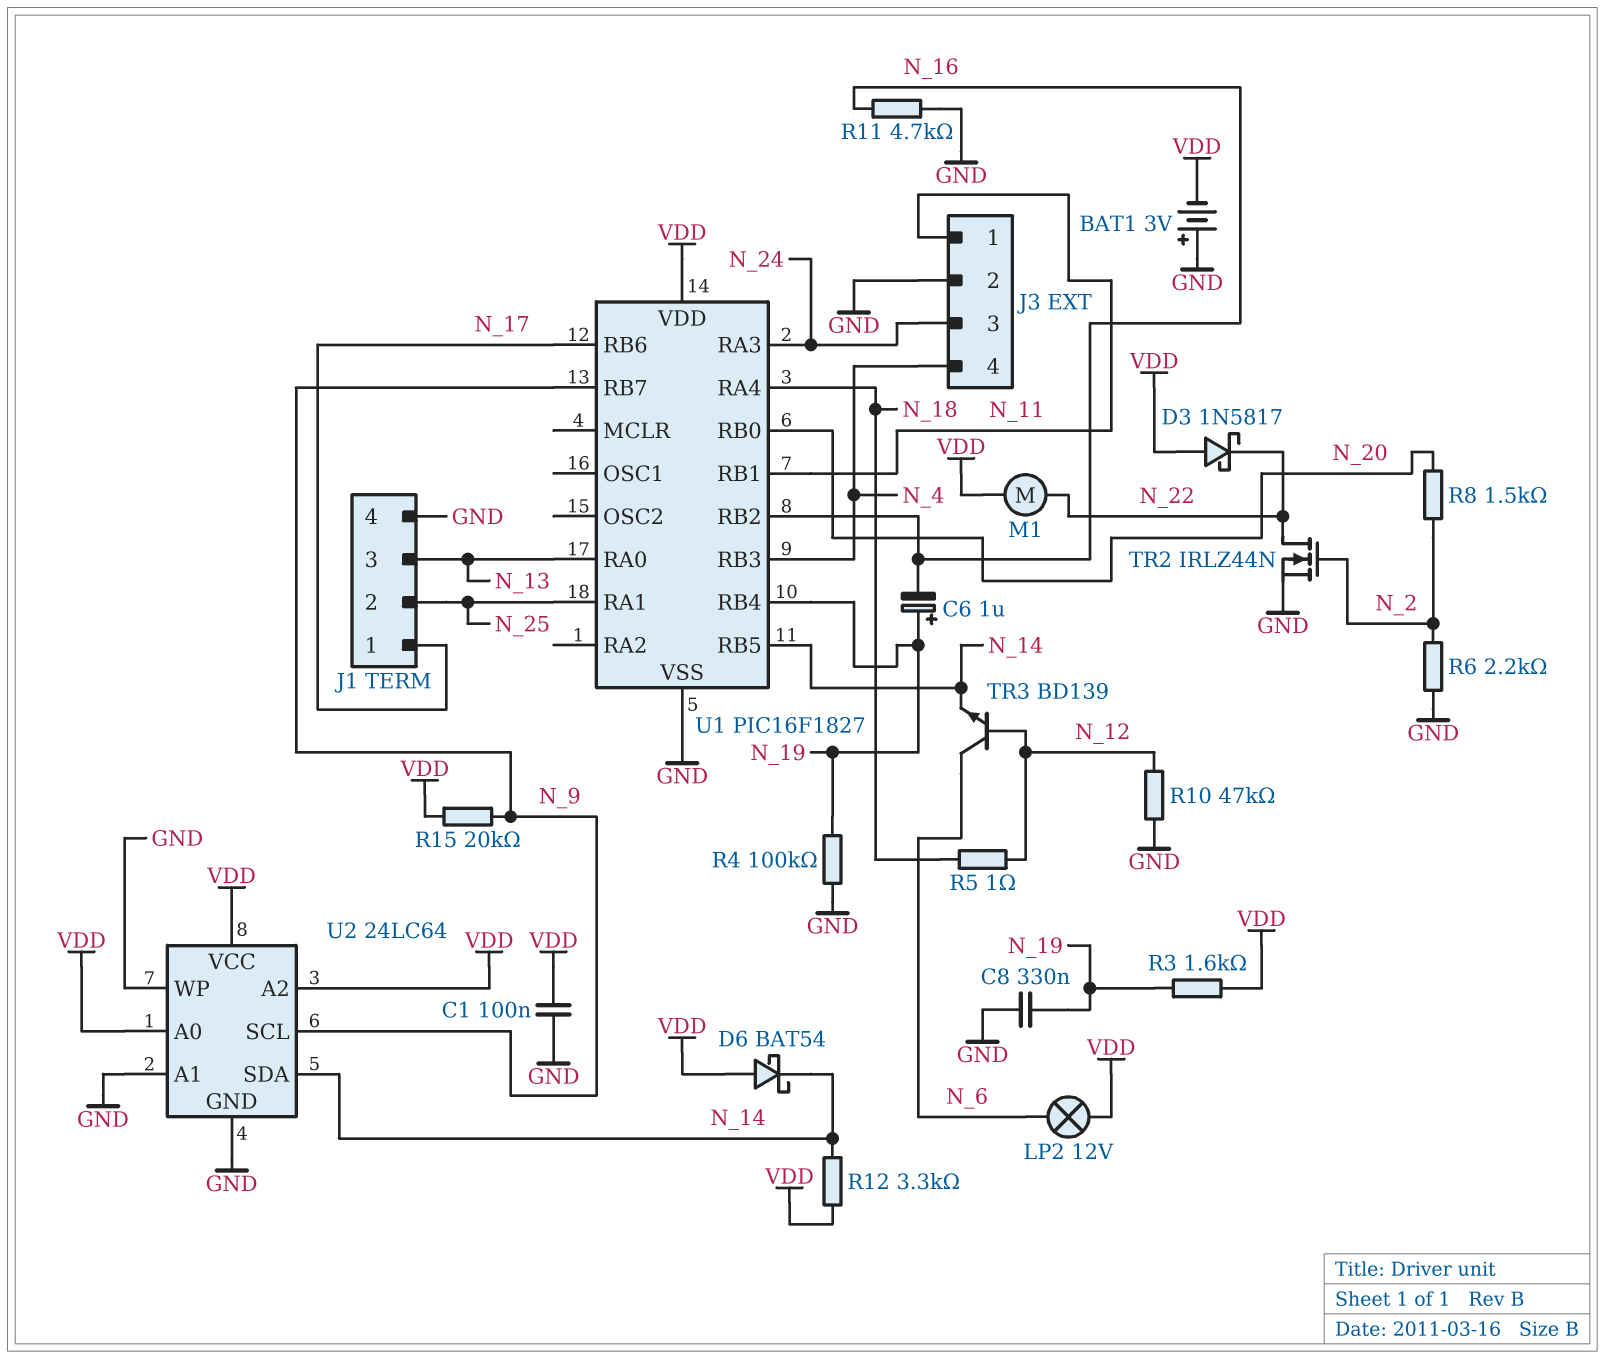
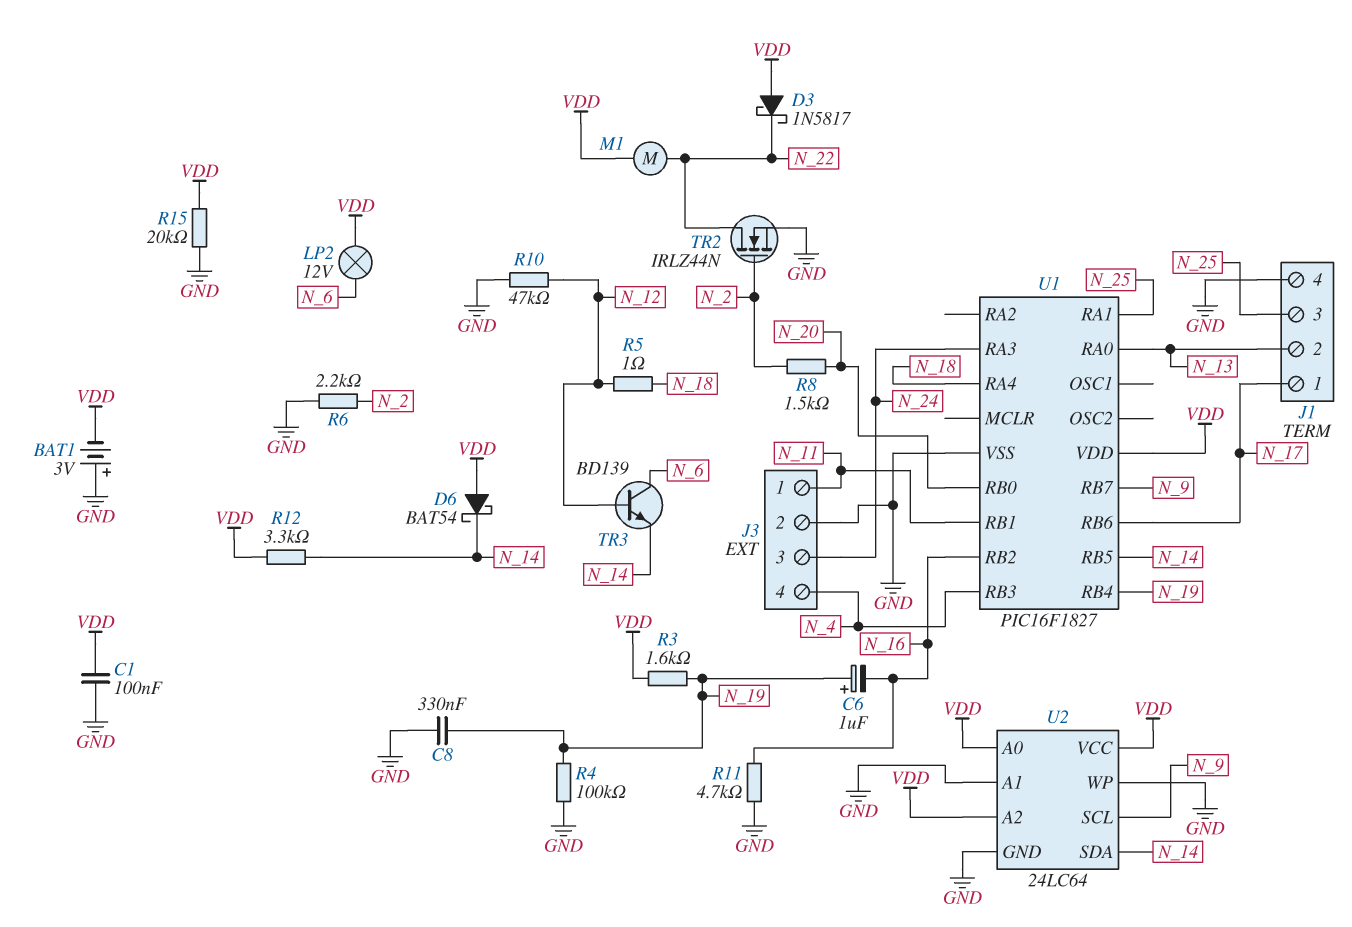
J1 pin 2: N_25 -> N_13
J1 pin 3: N_13 -> N_25
R15: 20k (N_9, VDD) -> 20k (GND, VDD)

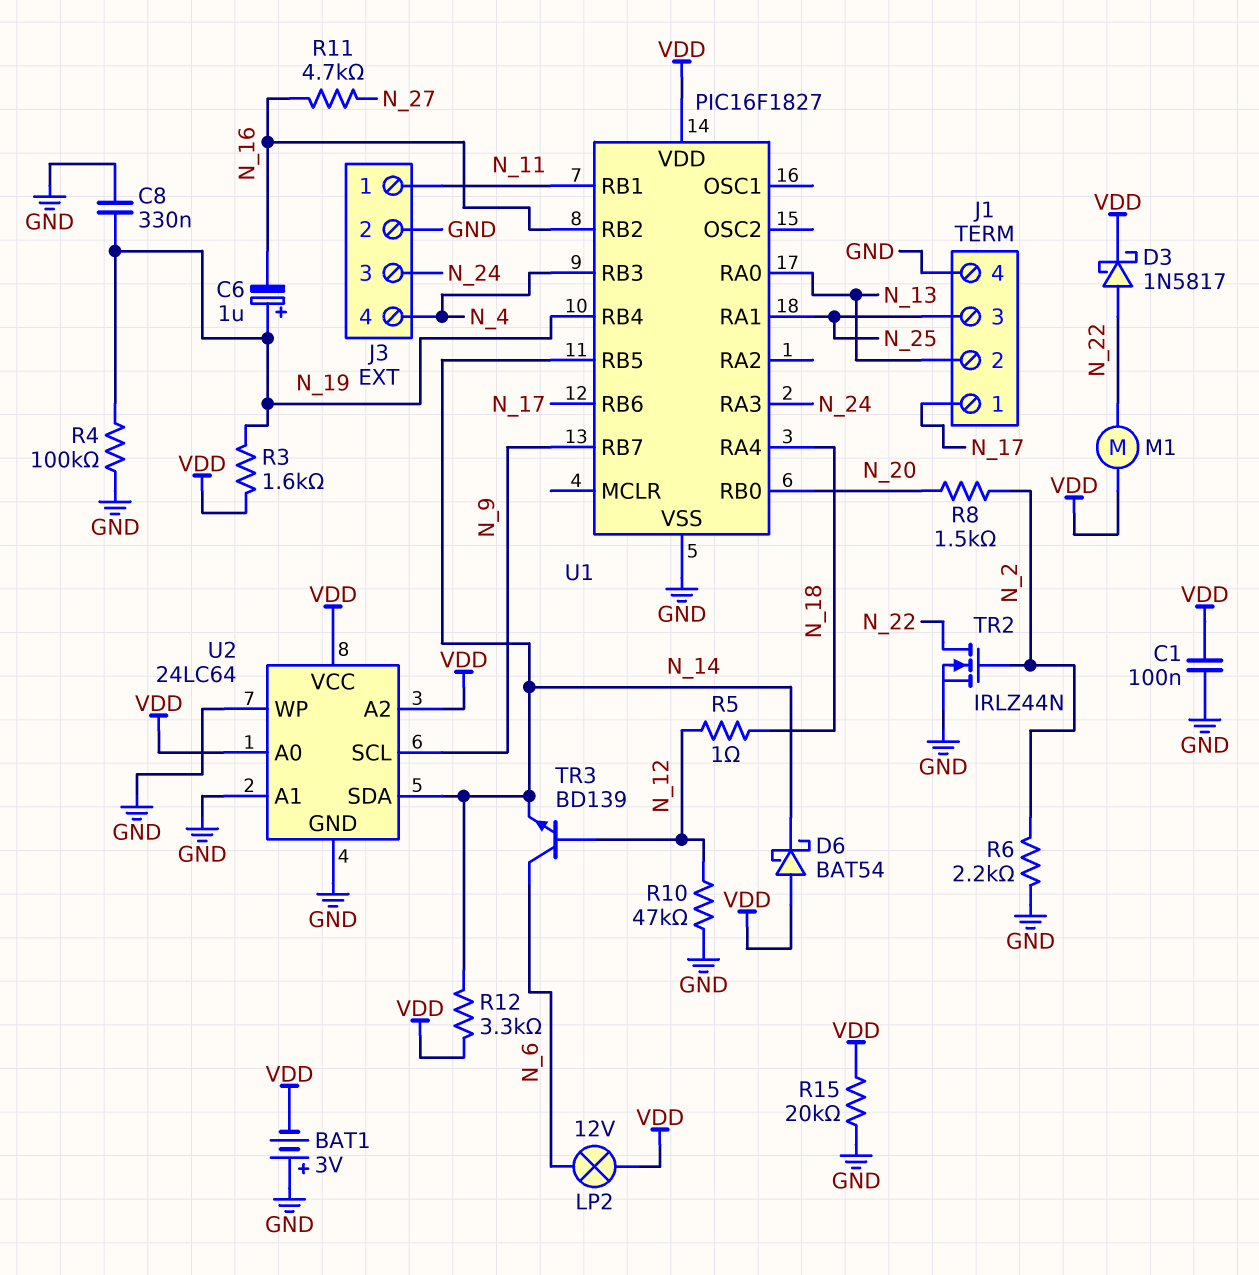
D3: schottky 1N5817 (A VDD, K N_22) -> schottky 1N5817 (A N_22, K VDD)
R11: 4.7k (GND, N_16) -> 4.7k (N_16, N_27)

